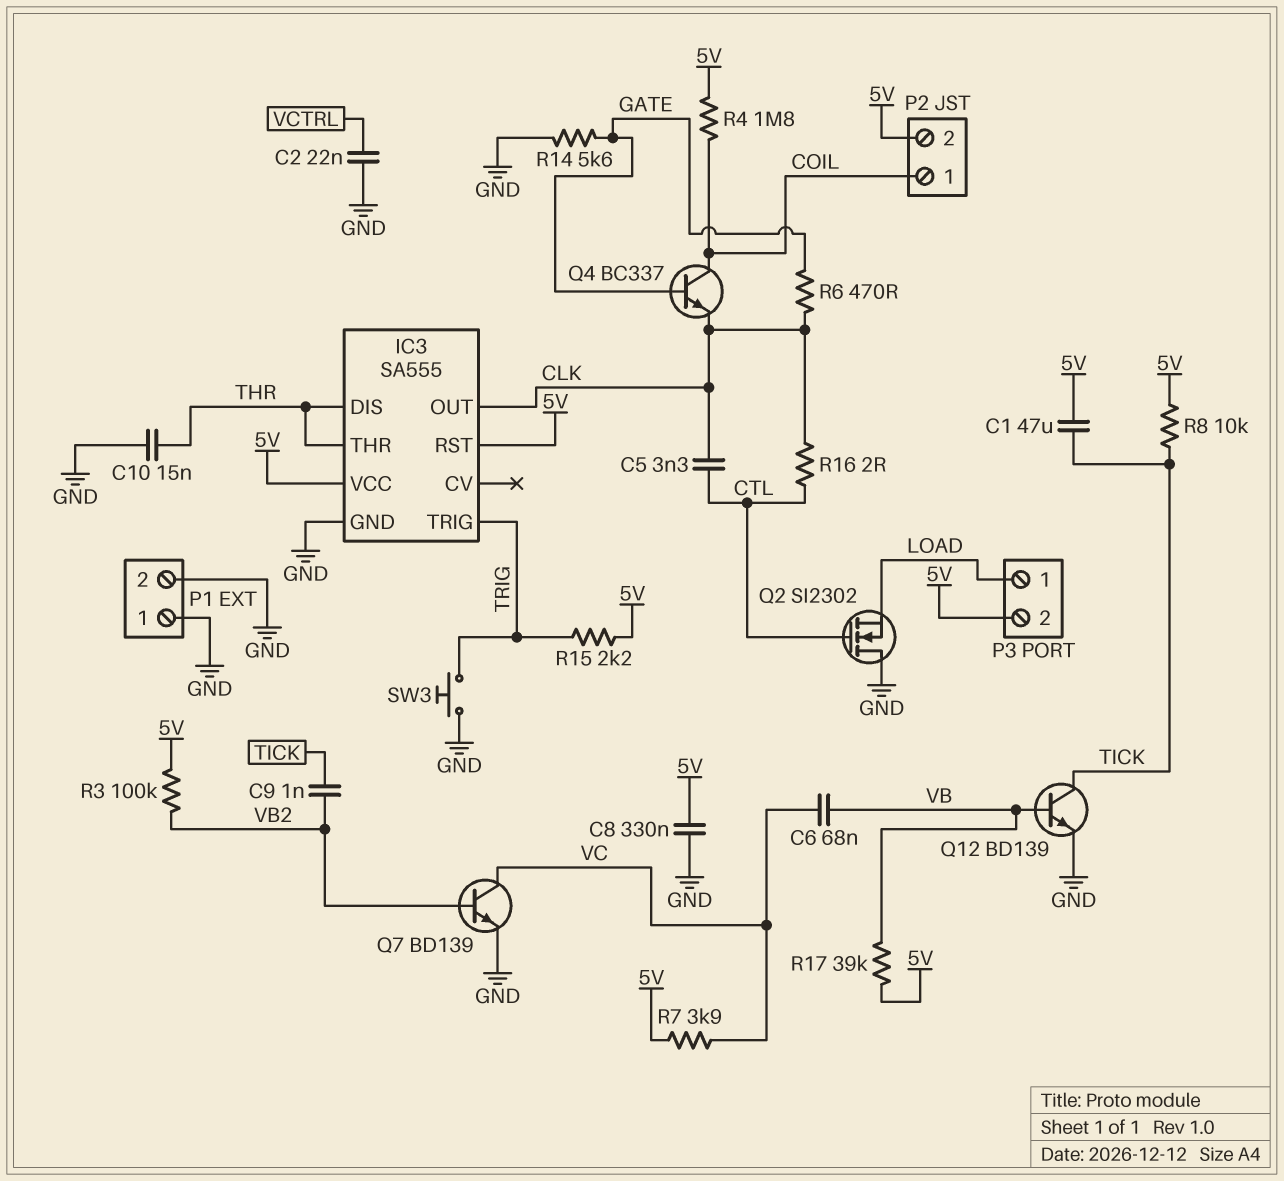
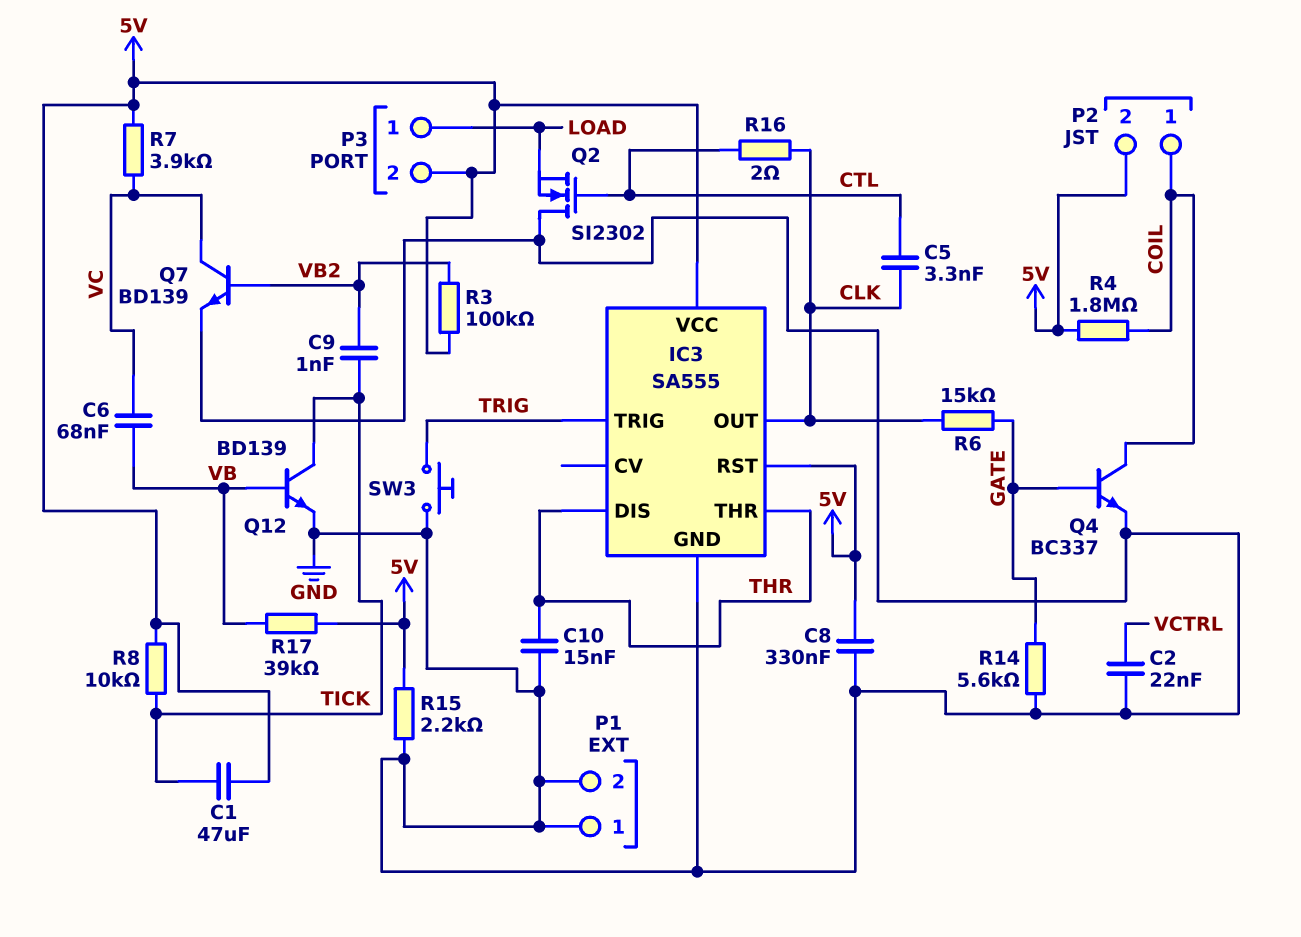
Q4: NPN BC337 (B GATE, C COIL, E CLK) -> NPN BC337 (B GATE, C COIL, E GND)
R6: 470 (CLK, GATE) -> 15k (CLK, GATE)
R15: 2.2k (5V, TRIG) -> 2.2k (5V, GND)

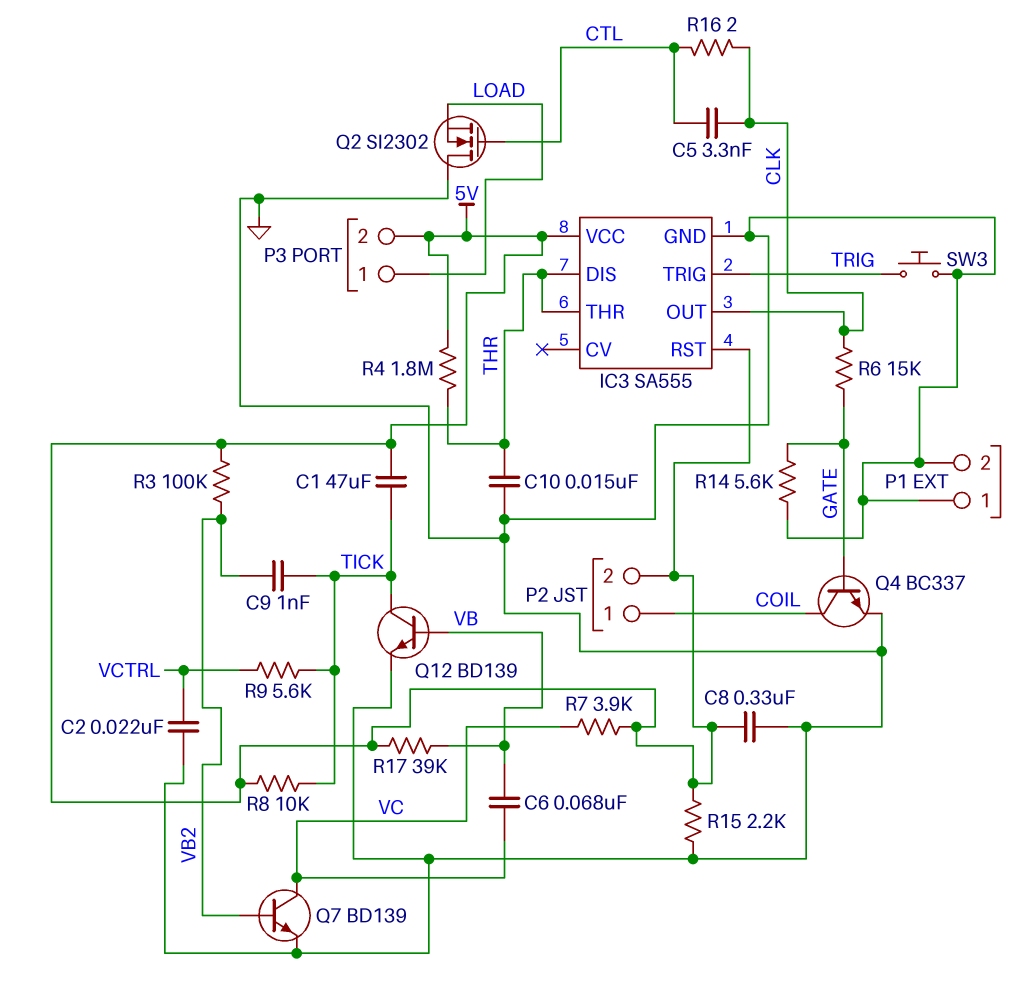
R4: 1.8M (5V, COIL) -> 1.8M (5V, THR)
R9: none -> 5.6k (TICK, VCTRL)

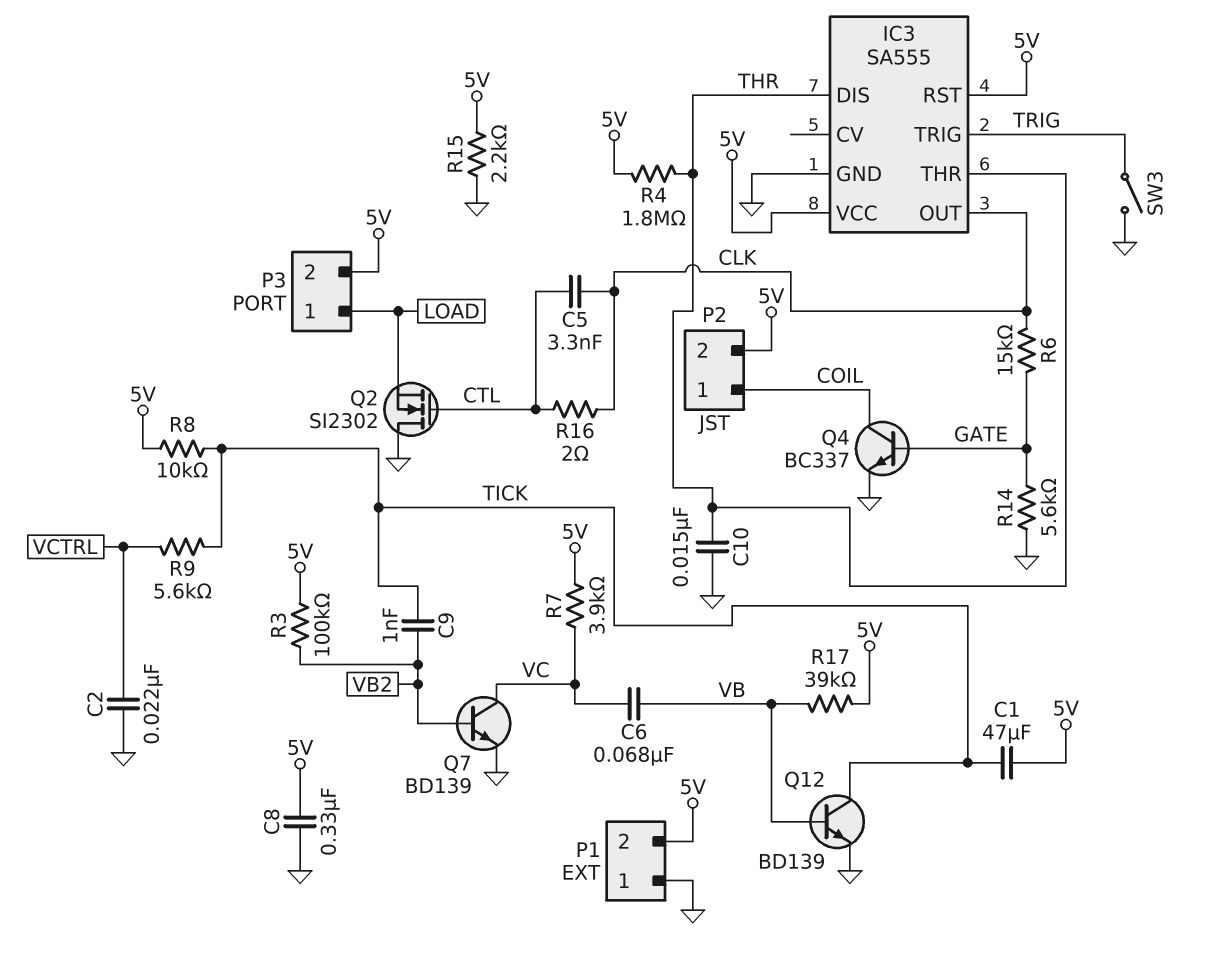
P1 pin 2: GND -> 5V
SW3: button (GND, TRIG) -> switch (GND, TRIG)

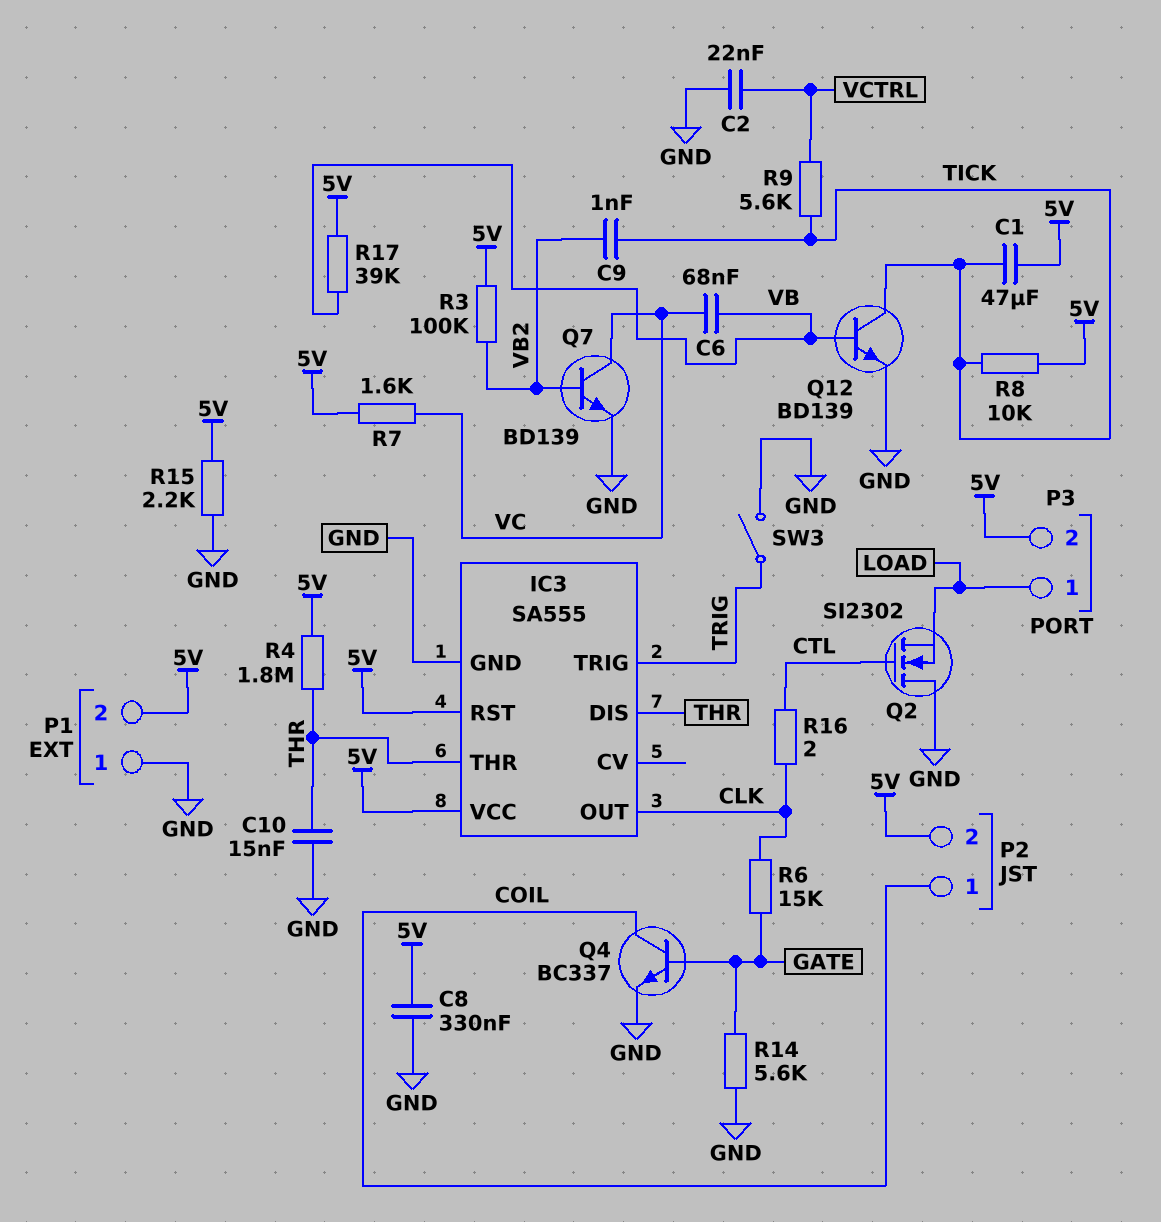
C5: 3.3nF (CLK, CTL) -> none
R7: 3.9k (5V, VC) -> 1.6k (5V, VC)

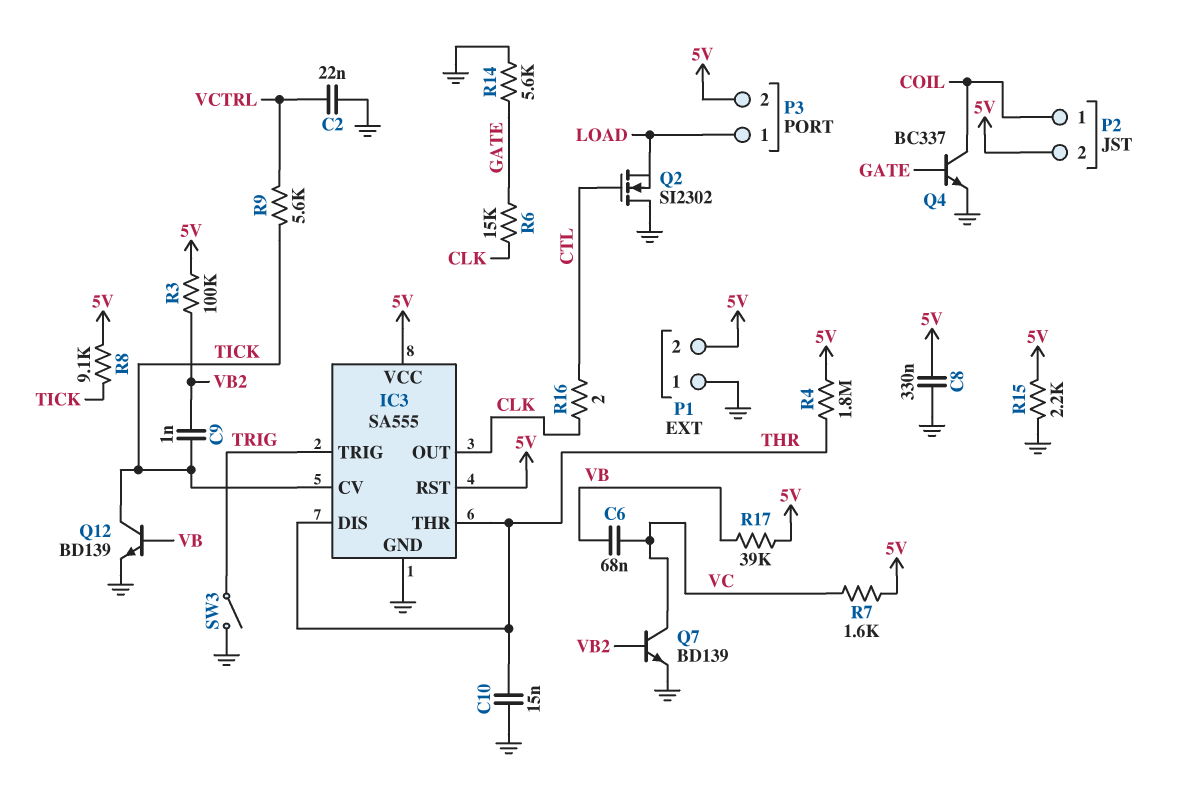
C1: 47uF (5V, TICK) -> none
IC3 pin CV: none -> TICK
R8: 10k (5V, TICK) -> 9.1k (5V, TICK)

